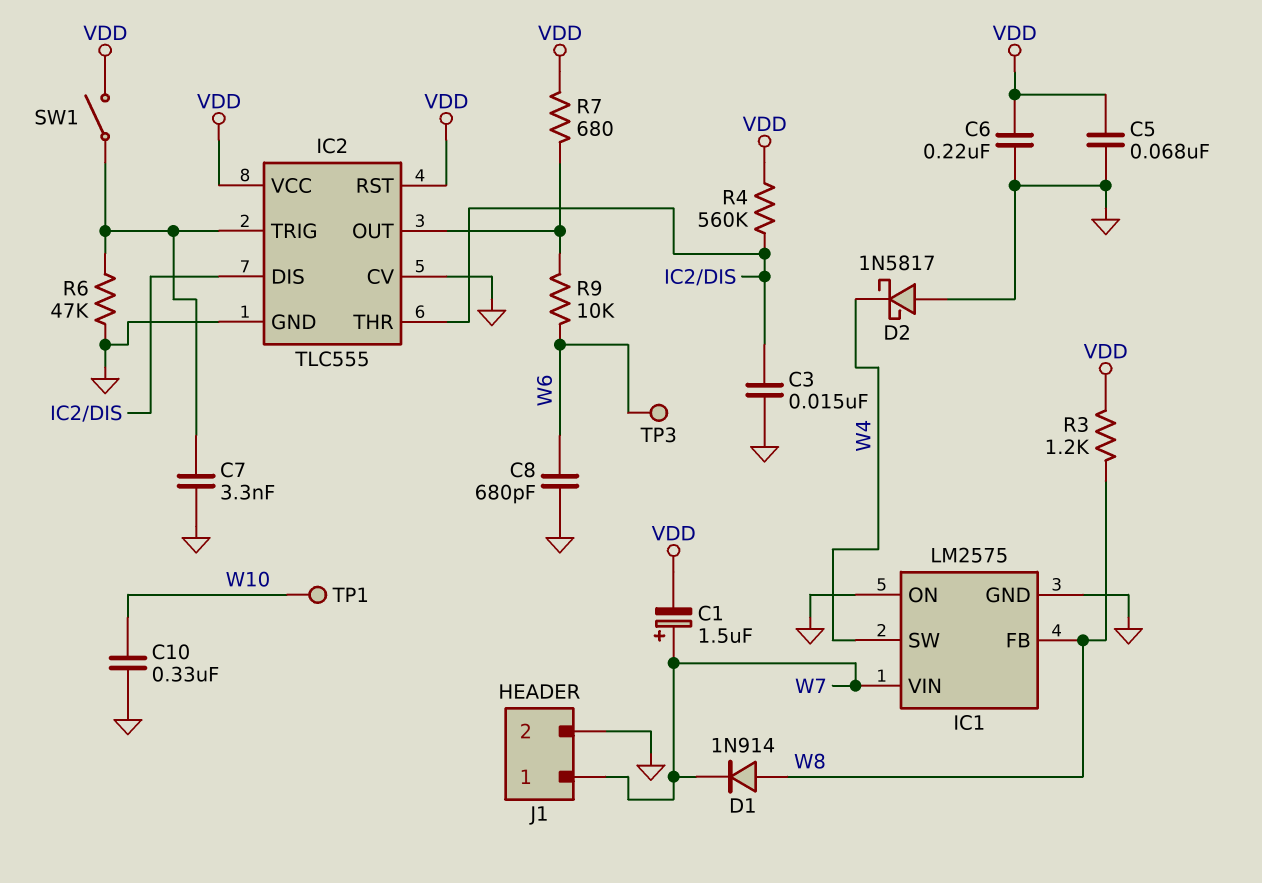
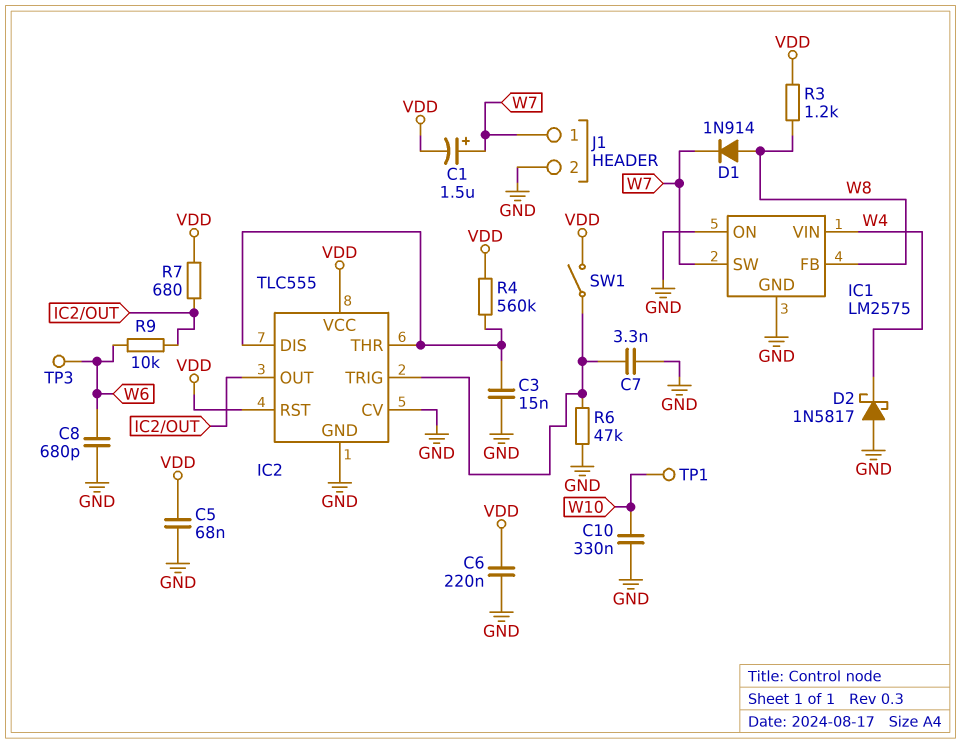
IC1 pin SW: W4 -> W7
IC1 pin VIN: W7 -> W4

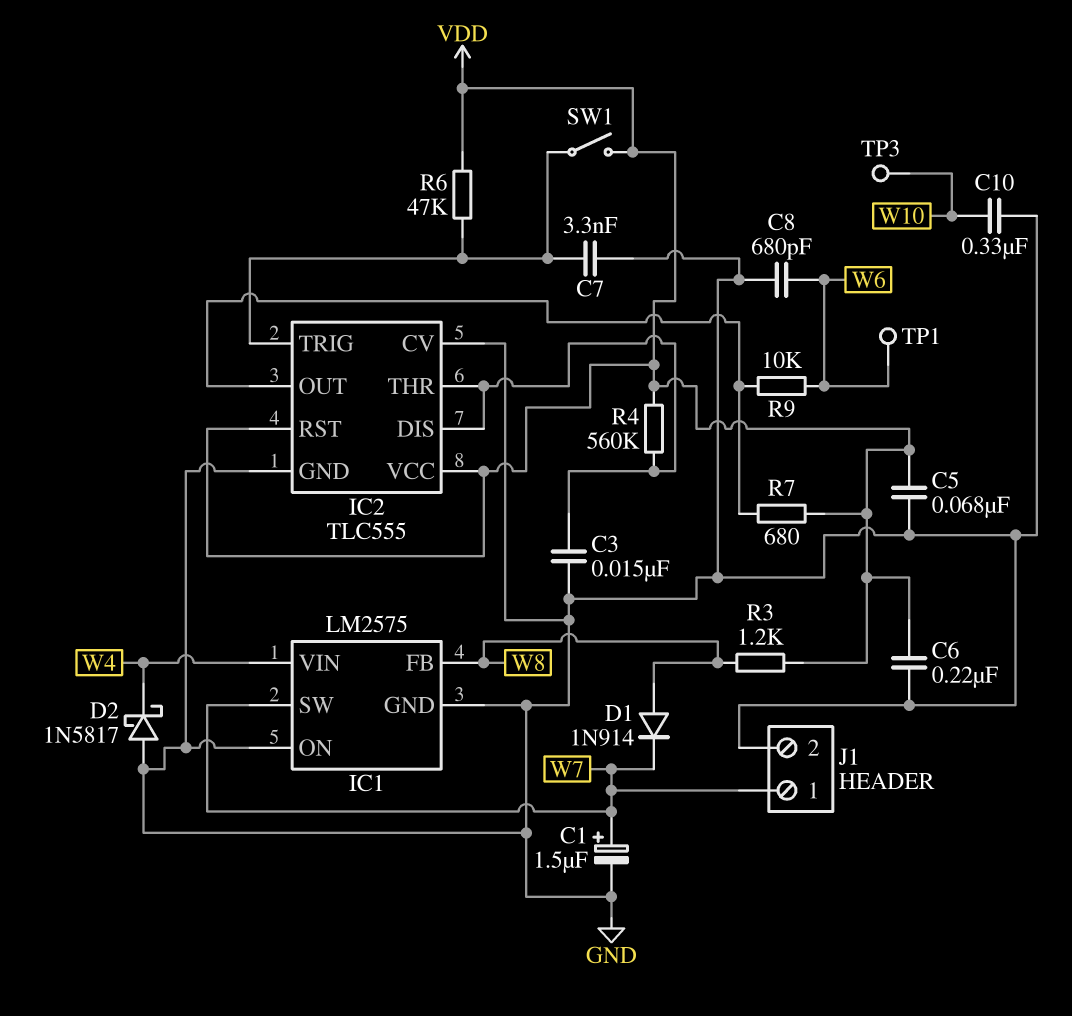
C1: 1.5uF (plus W7, minus VDD) -> 1.5uF (plus W7, minus GND)
R6: 47k (GND, IC2/TRIG) -> 47k (IC2/TRIG, VDD)
TP1: test point (W10) -> test point (W6)
TP3: test point (W6) -> test point (W10)

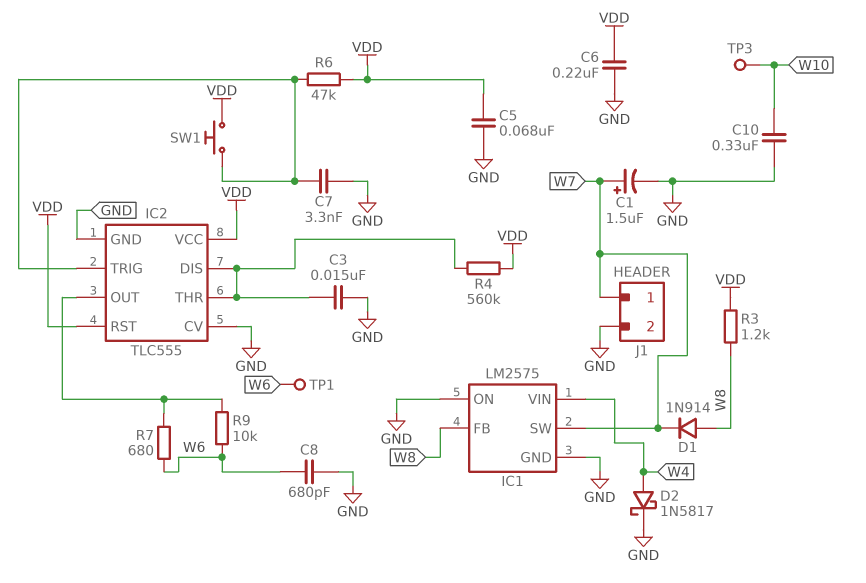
D2: schottky 1N5817 (A GND, K W4) -> schottky 1N5817 (A W4, K GND)
R7: 680 (IC2/OUT, VDD) -> 680 (IC2/OUT, W6)
SW1: switch (IC2/TRIG, VDD) -> button (IC2/TRIG, VDD)

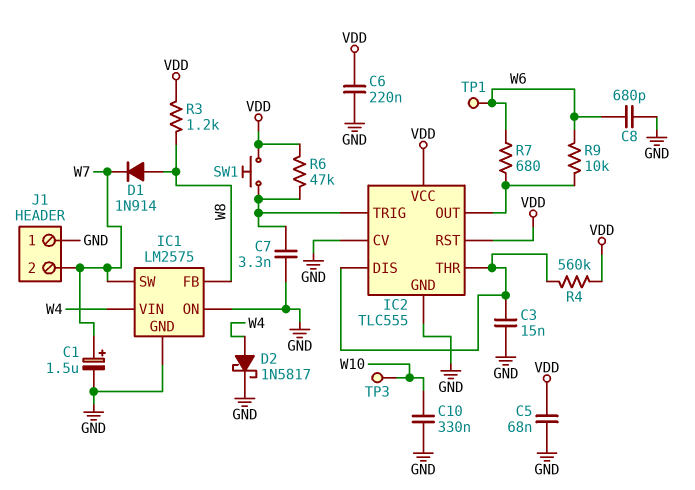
J1 pin 1: W7 -> GND
J1 pin 2: GND -> W7

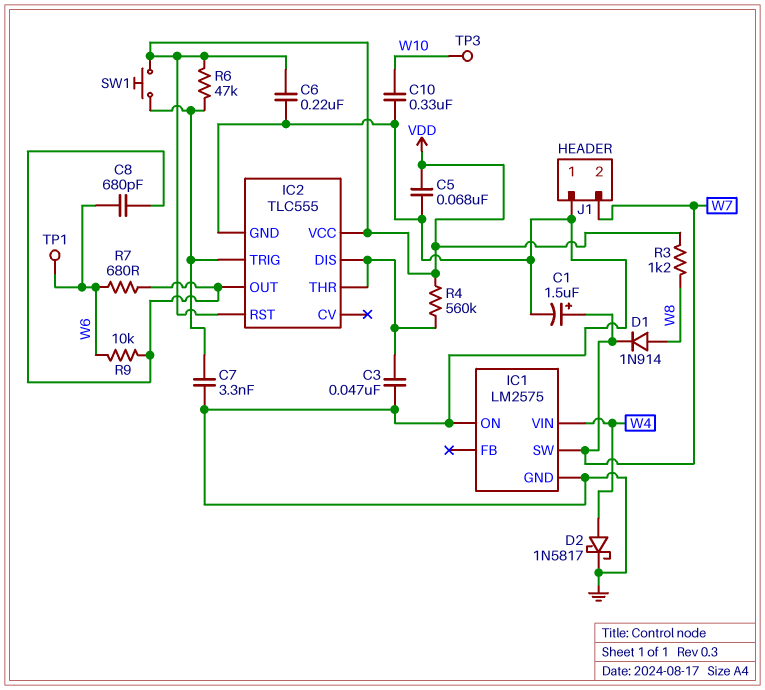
C3: 15nF (GND, IC2/DIS) -> 47nF (GND, IC2/DIS)
C8: 680pF (GND, W6) -> 680pF (IC2/OUT, W6)
IC1 pin FB: W8 -> none
IC2 pin CV: GND -> none

